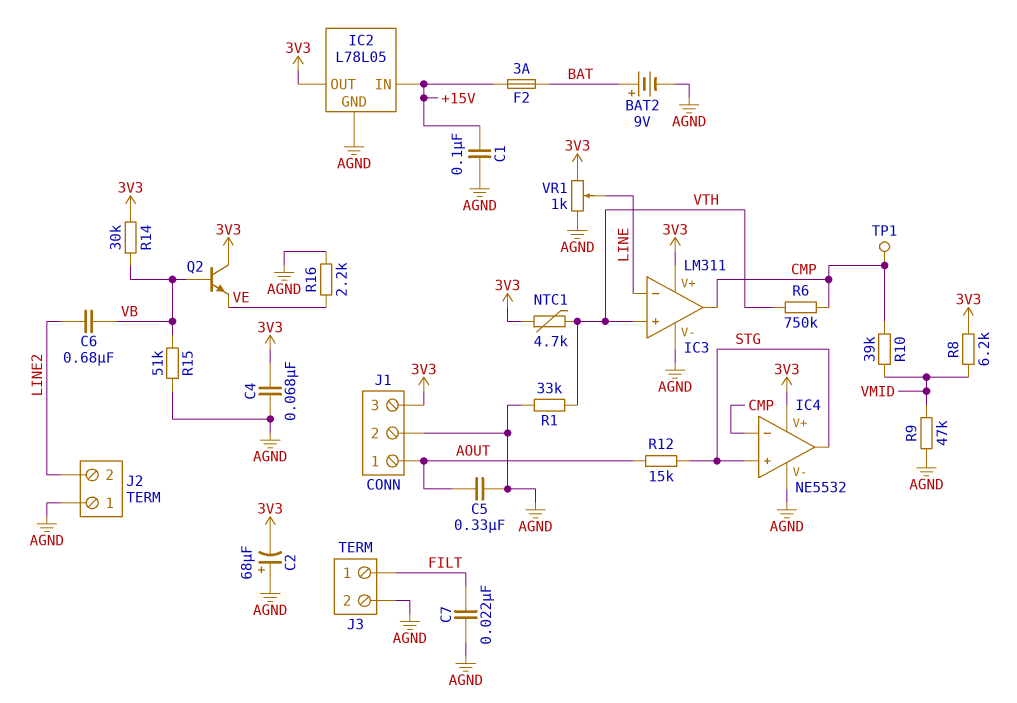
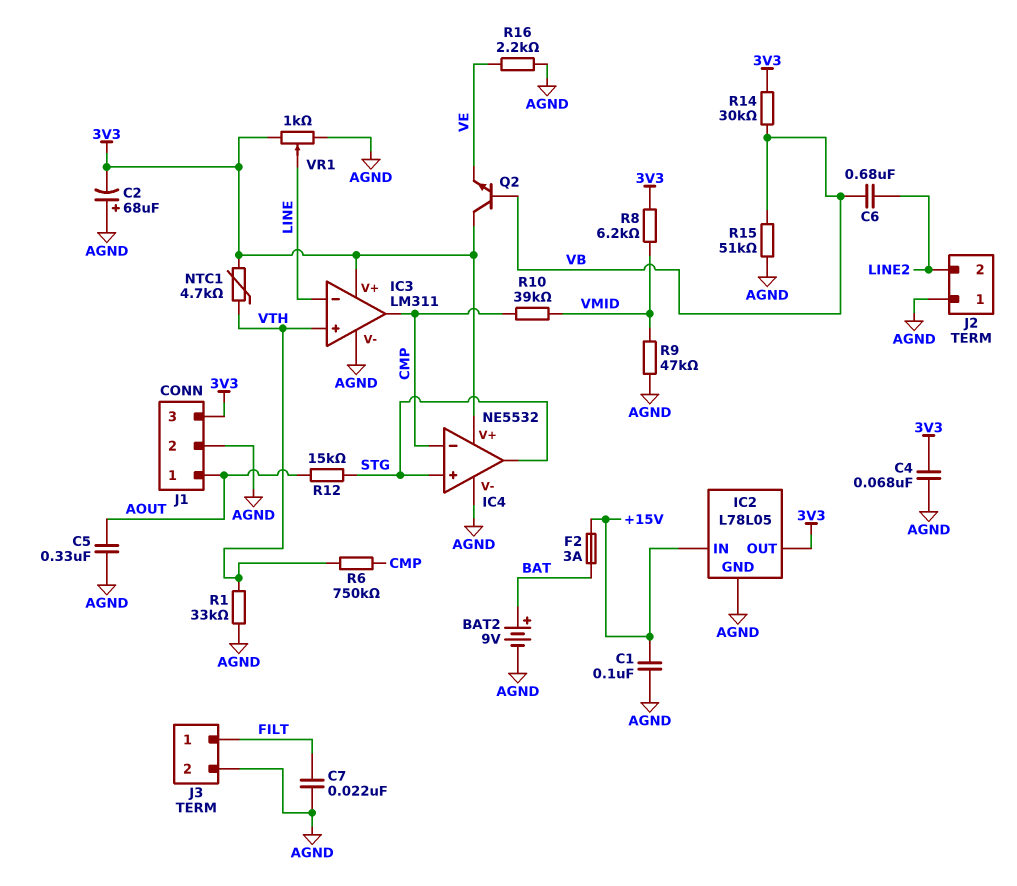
TP1: test point (CMP) -> none

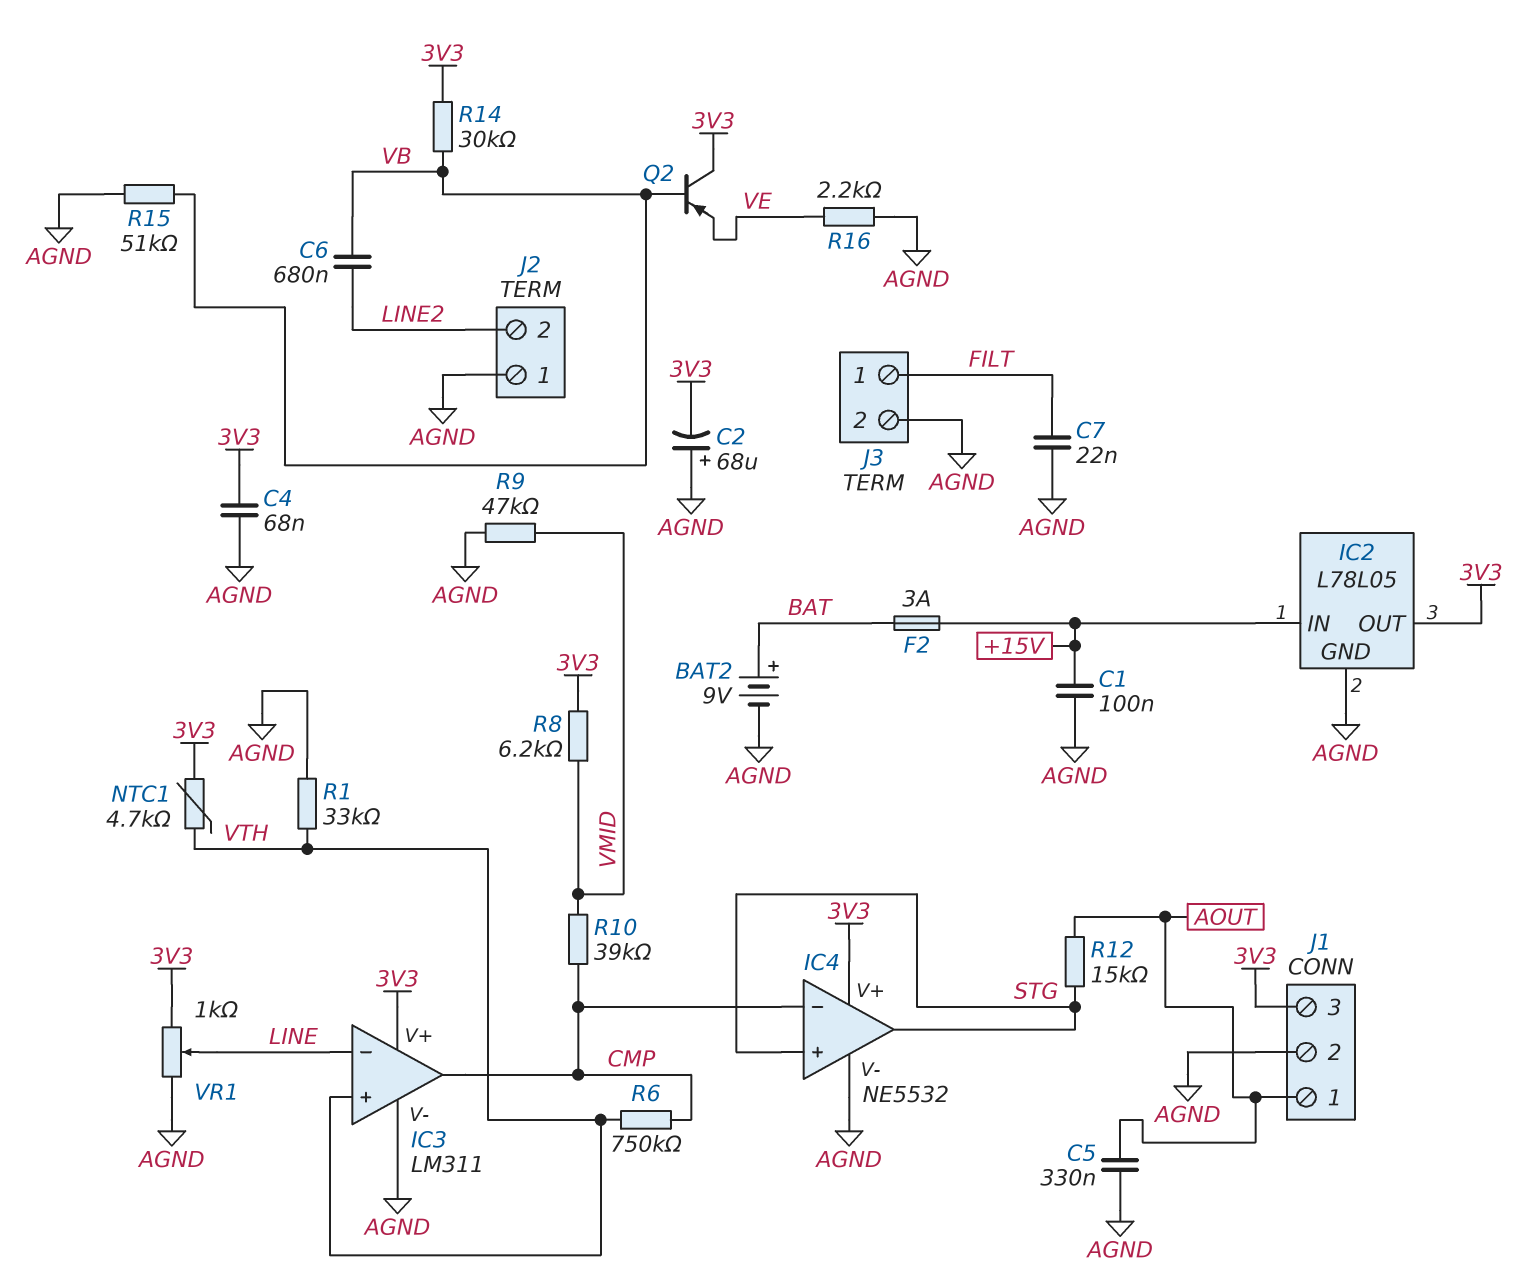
Q2: NPN (B VB, C 3V3, E VE) -> PNP (B VB, C 3V3, E VE)

